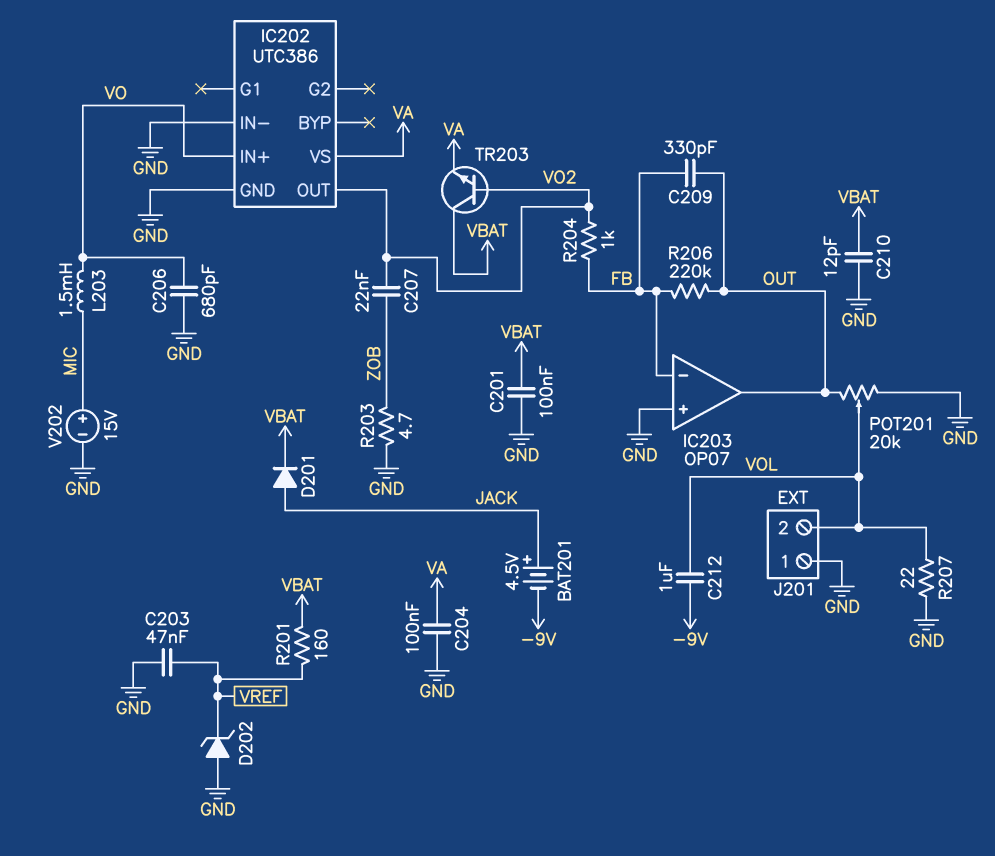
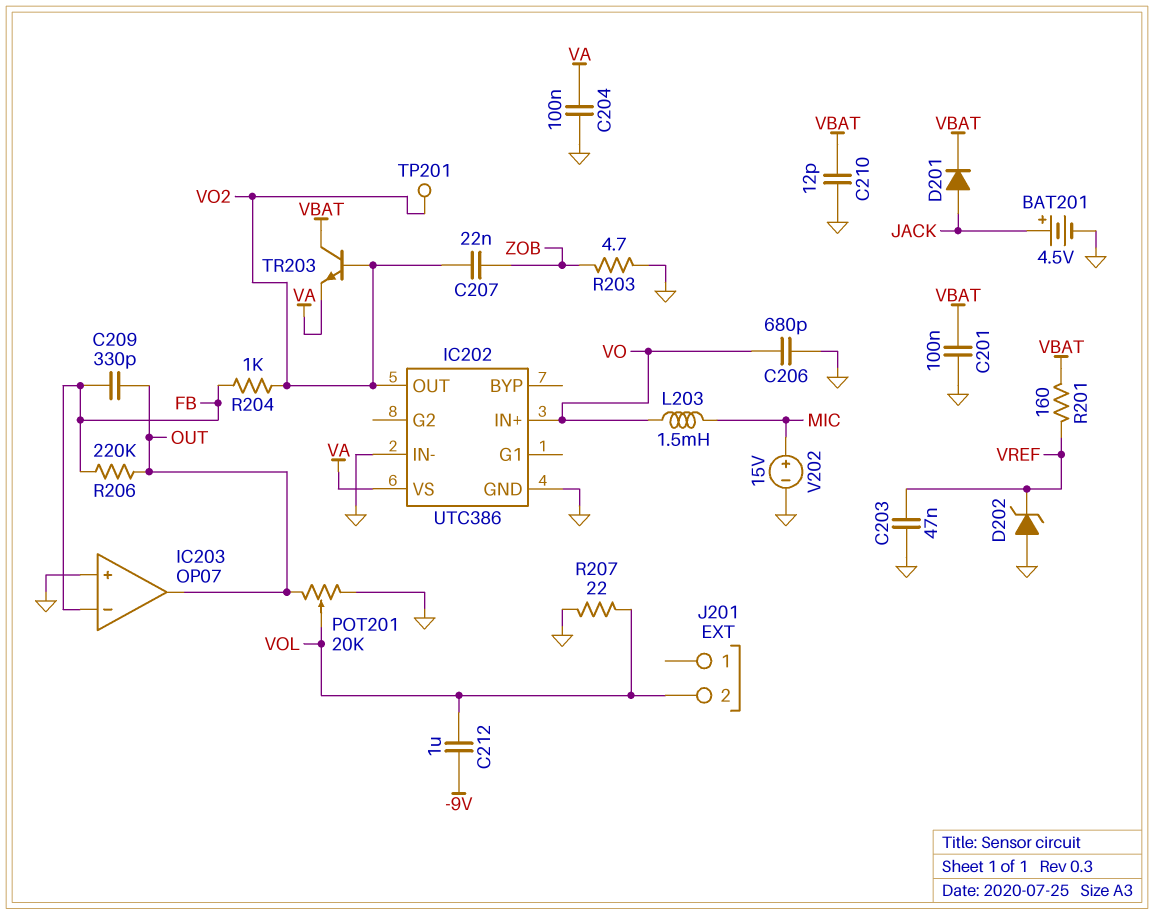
BAT201: 4.5V (plus JACK, minus -9V) -> 4.5V (plus JACK, minus GND)
J201 pin 1: GND -> none
TP201: none -> test point (VO2)

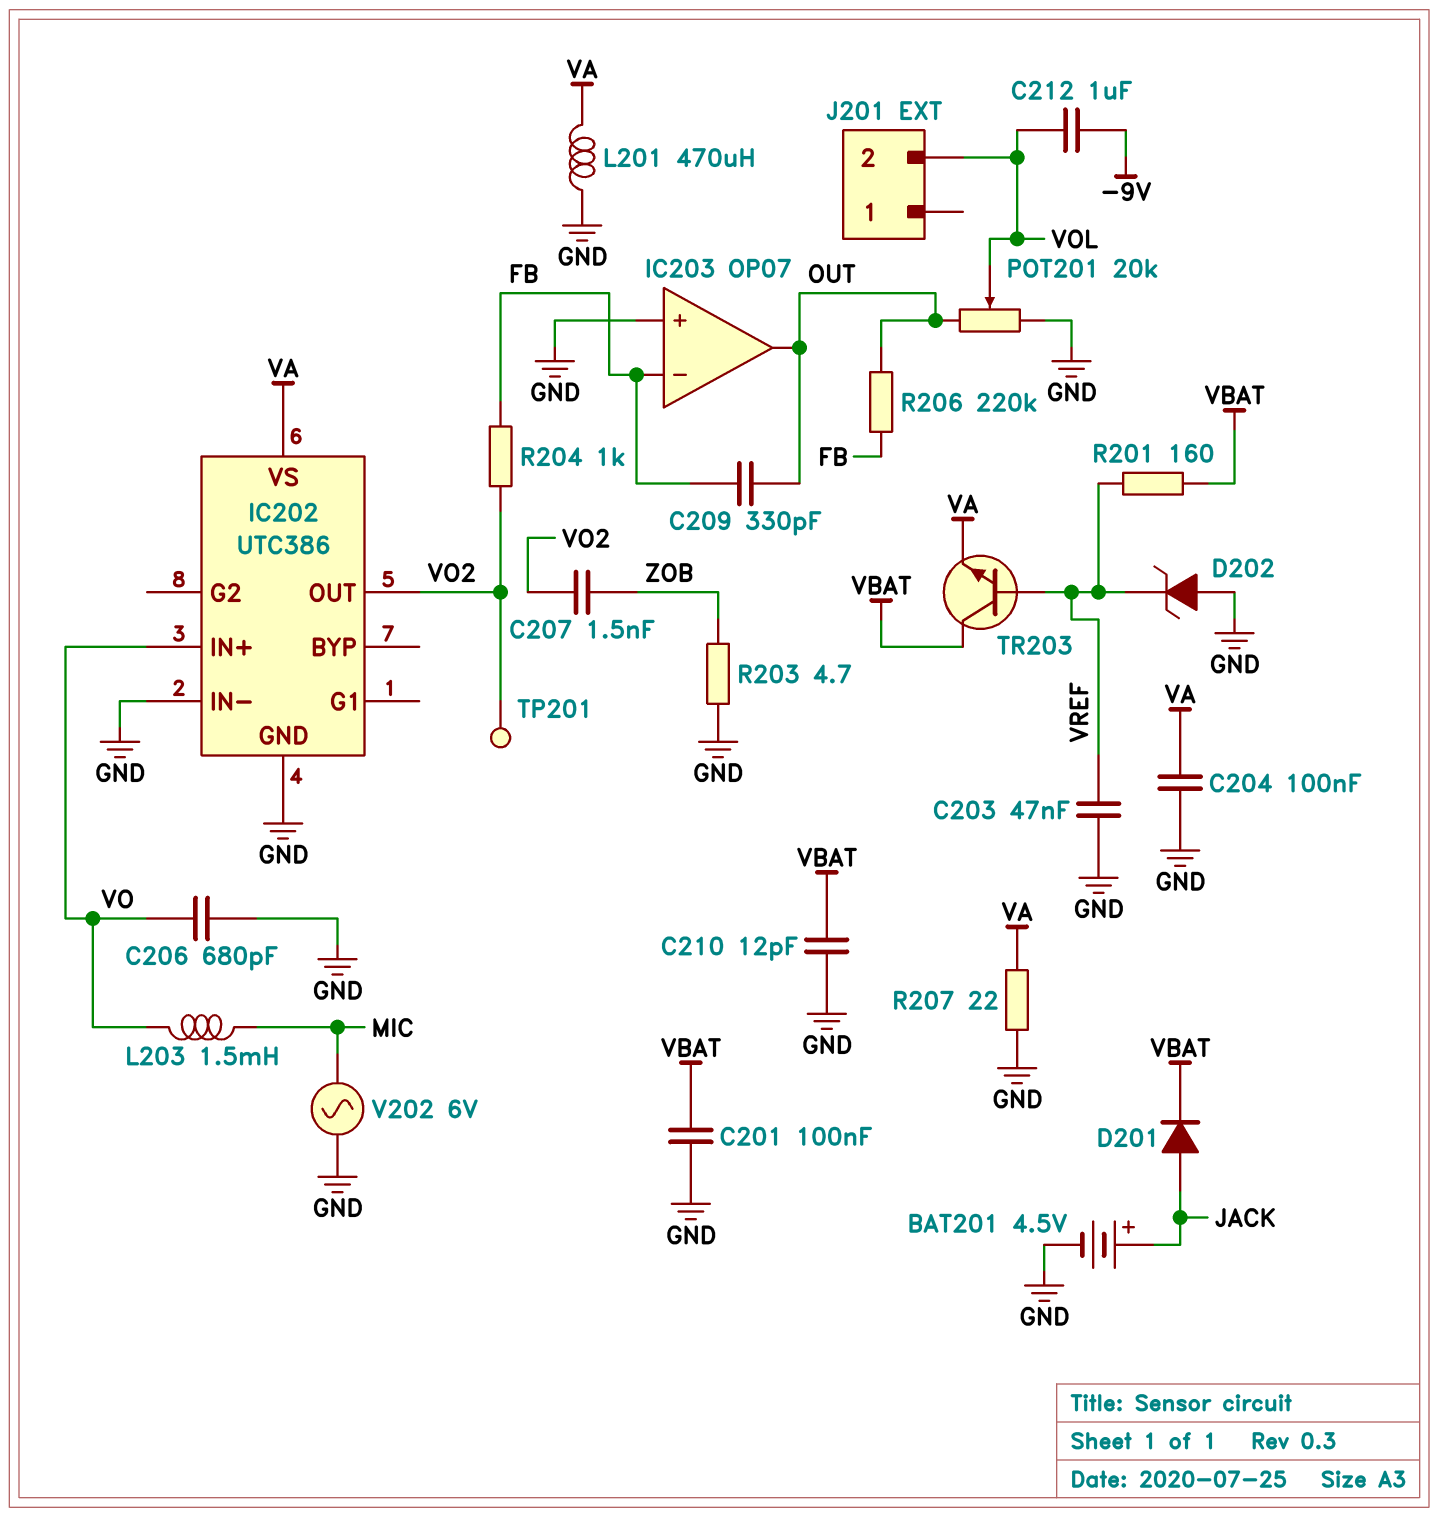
C207: 22nF (VO2, ZOB) -> 1.5nF (VO2, ZOB)
L201: none -> 470uH (GND, VA)
R207: 22 (GND, VOL) -> 22 (GND, VA)
TR203: NPN (B VO2, C VBAT, E VA) -> NPN (B VREF, C VBAT, E VA)
V202: 15V (plus MIC, minus GND) -> AC 6V (GND, MIC)

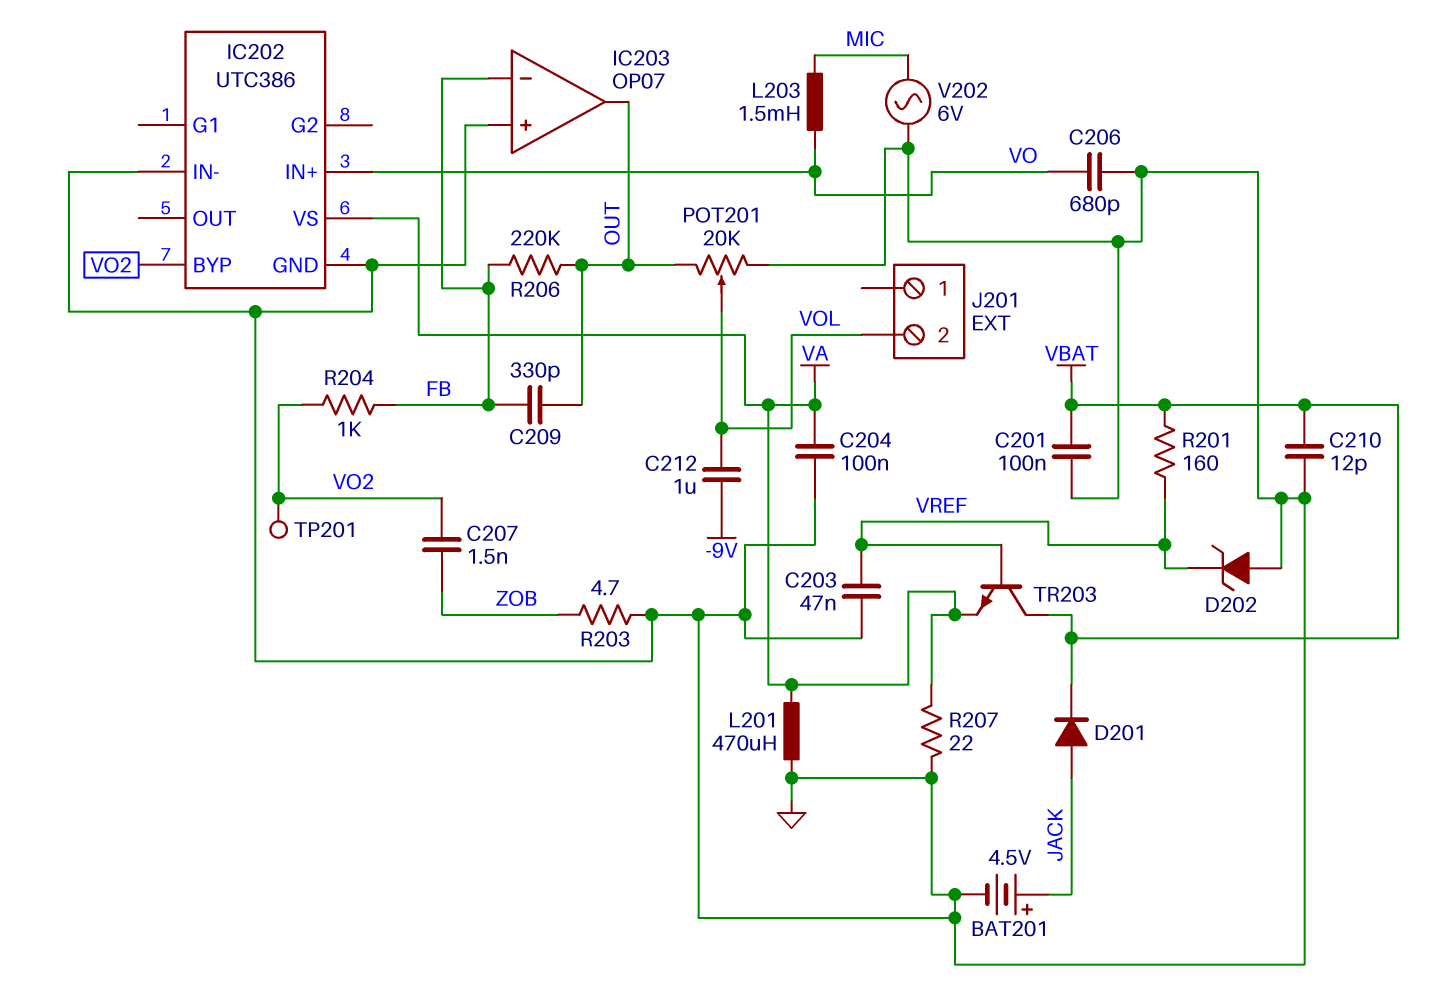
IC202 pin BYP: none -> VO2
IC202 pin OUT: VO2 -> none

